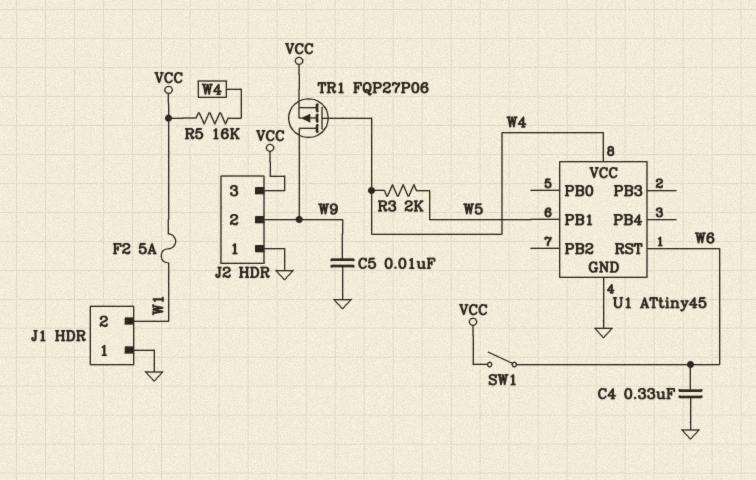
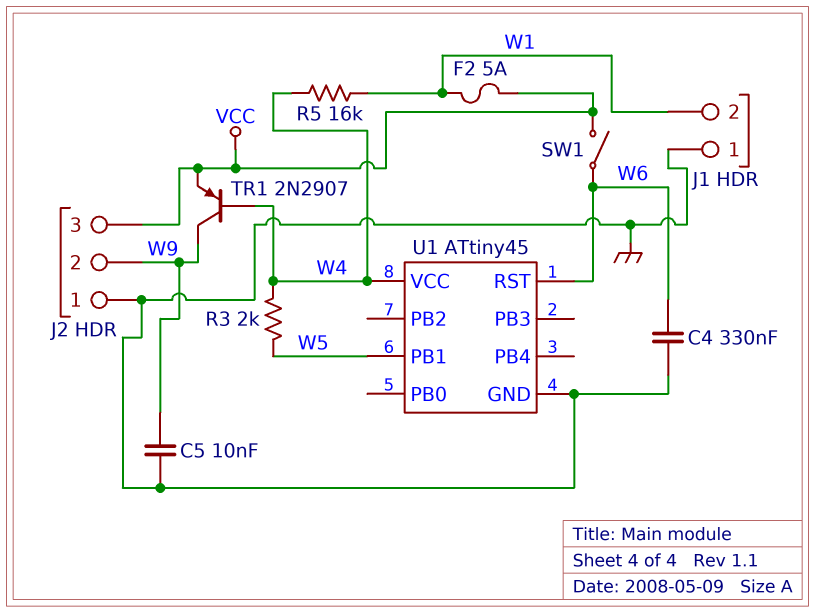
R5: 16k (VCC, W4) -> 16k (W1, W4)
TR1: PMOS FQP27P06 (G W4, D W9, S VCC) -> PNP 2N2907 (B W4, C W9, E VCC)

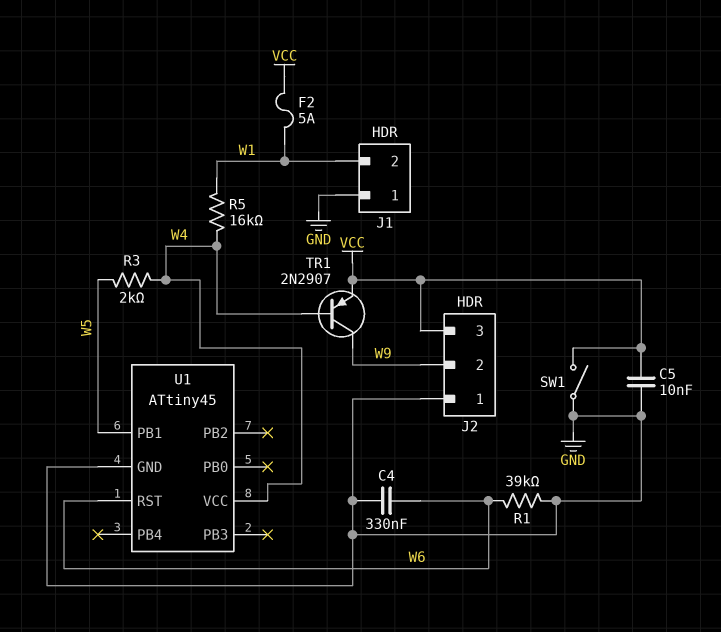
C5: 10nF (GND, W9) -> 10nF (GND, VCC)
R1: none -> 39k (GND, W6)
SW1: switch (VCC, W6) -> switch (GND, VCC)

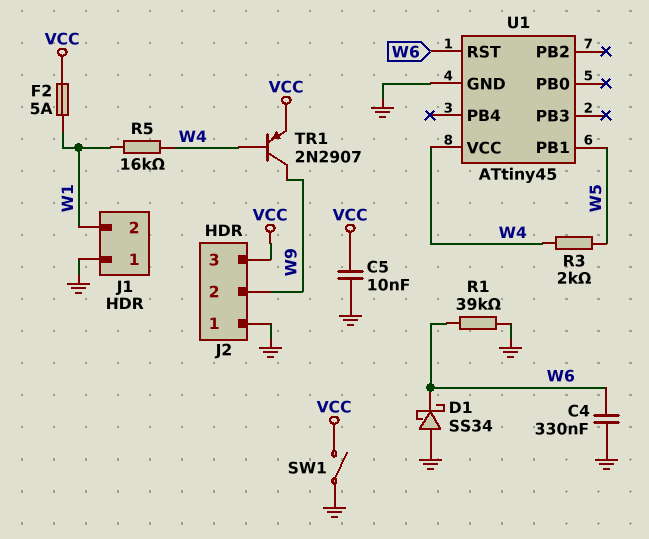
D1: none -> schottky SS34 (A GND, K W6)

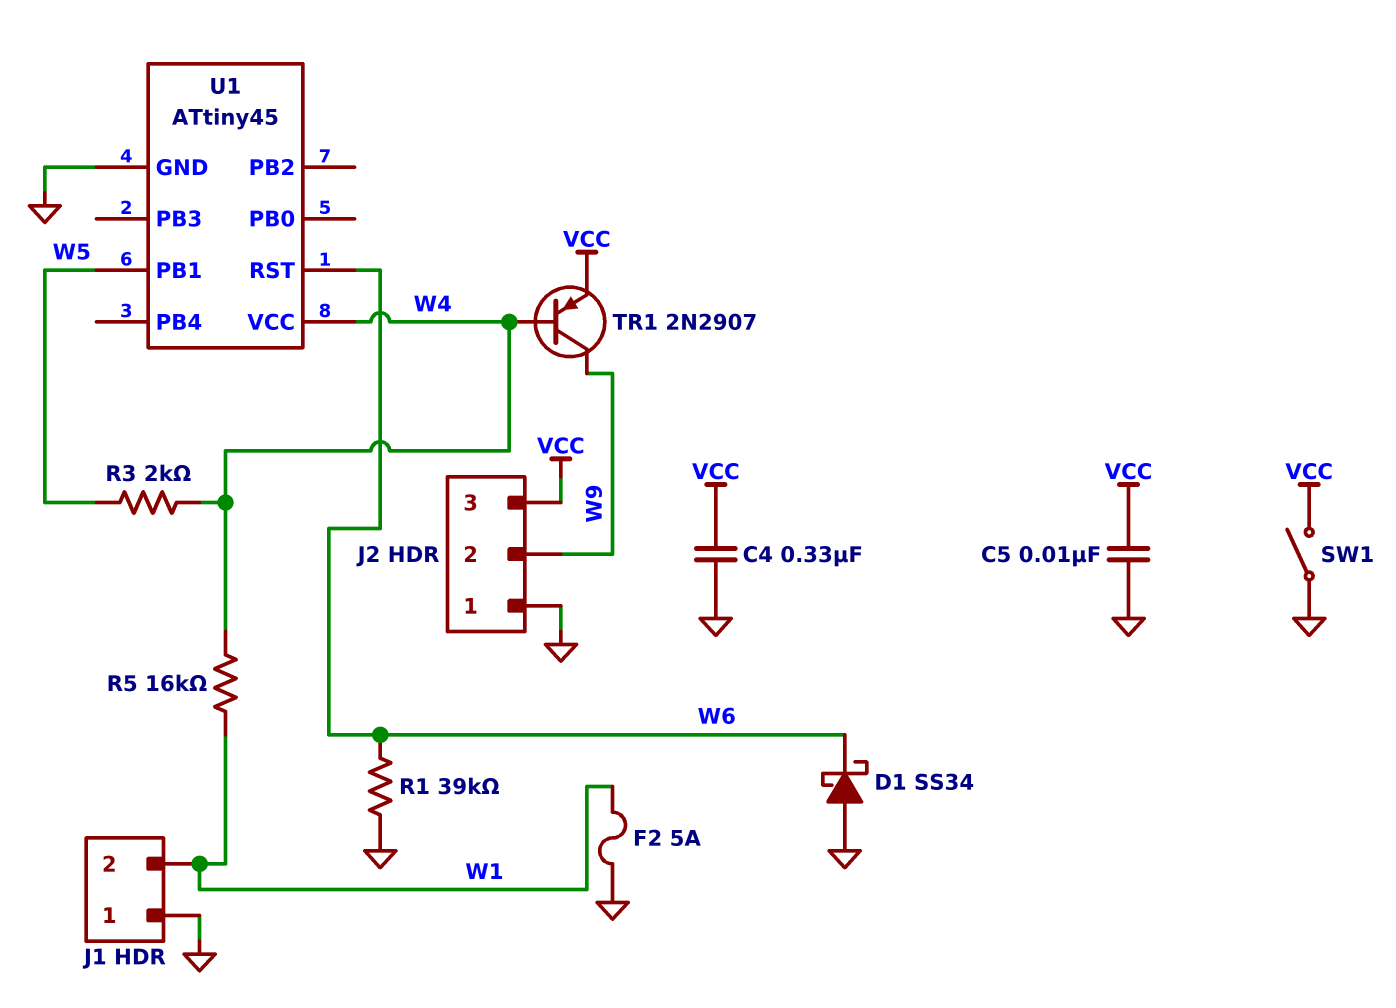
C4: 330nF (GND, W6) -> 330nF (GND, VCC)
F2: 5A (VCC, W1) -> 5A (GND, W1)

